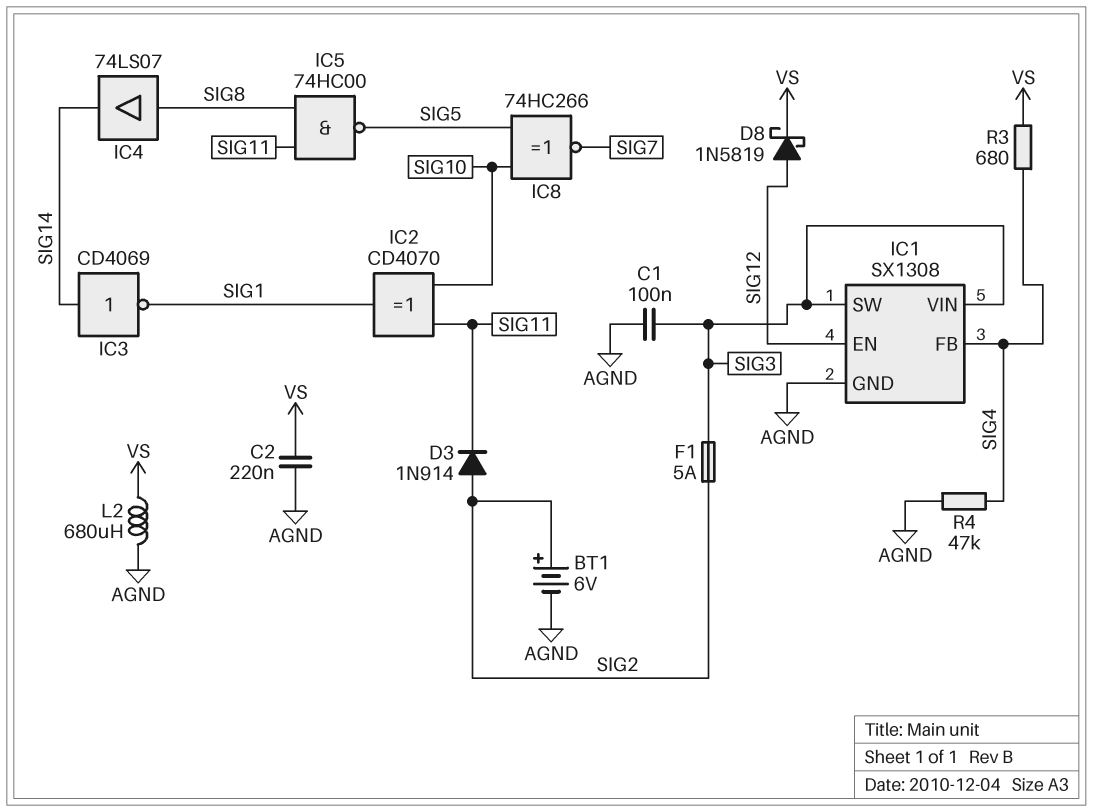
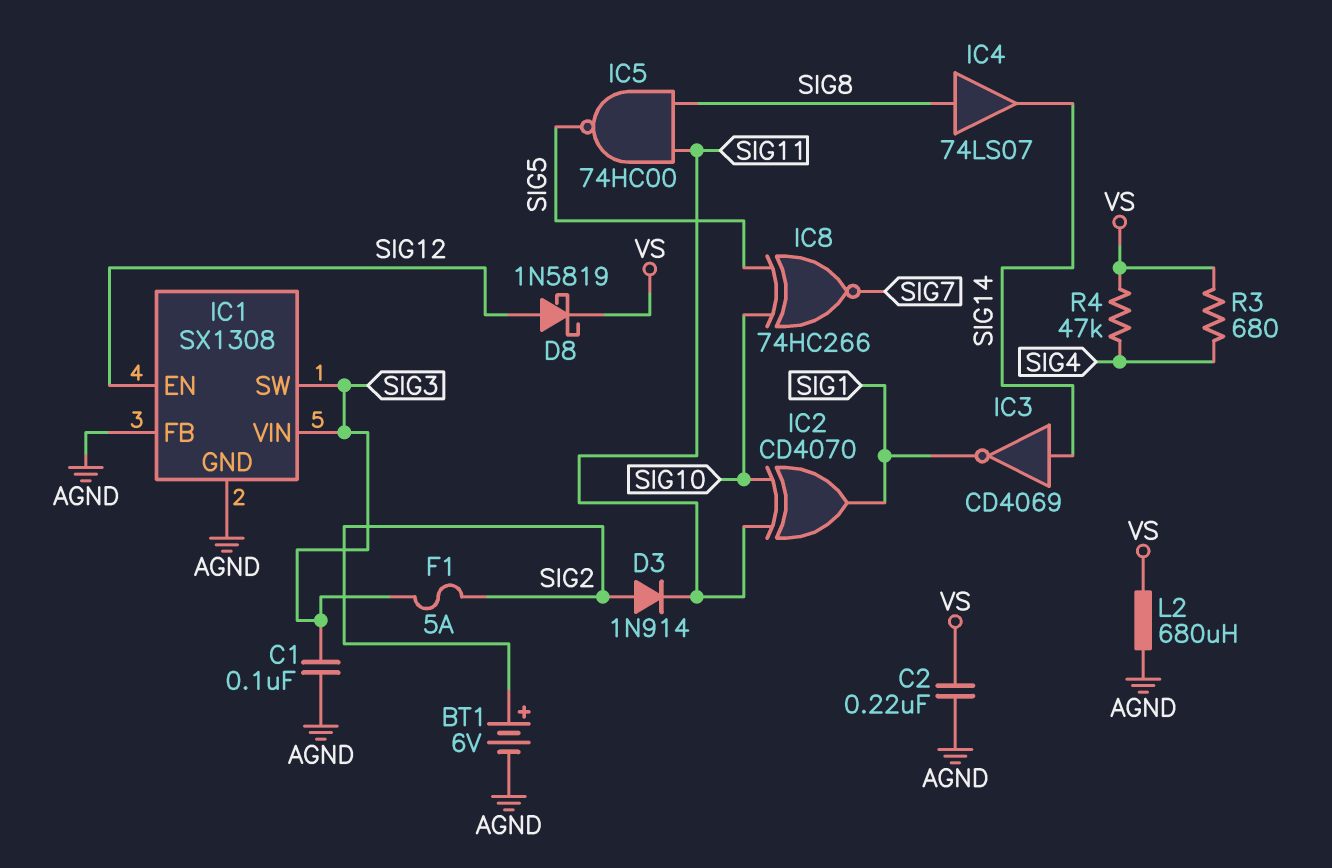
IC1 pin FB: SIG4 -> AGND
R4: 47k (AGND, SIG4) -> 47k (SIG4, VS)

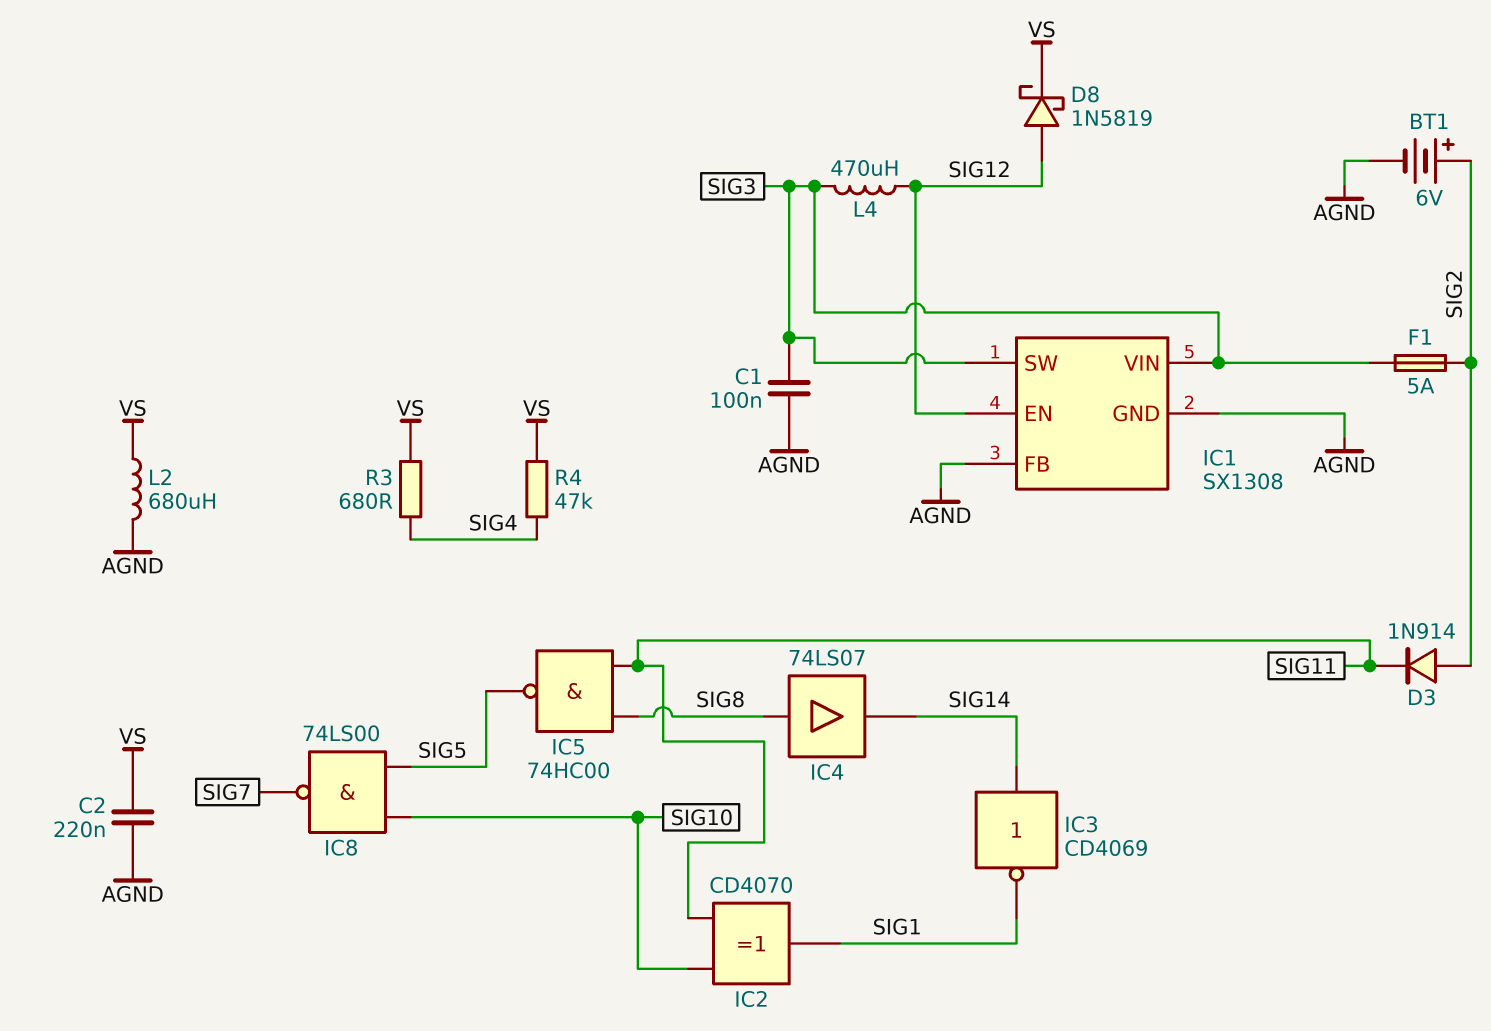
IC8: XNOR 74HC266 (in SIG5, in SIG10, out SIG7) -> NAND 74LS00 (in SIG5, in SIG10, out SIG7)
L4: none -> 470uH (SIG3, SIG12)

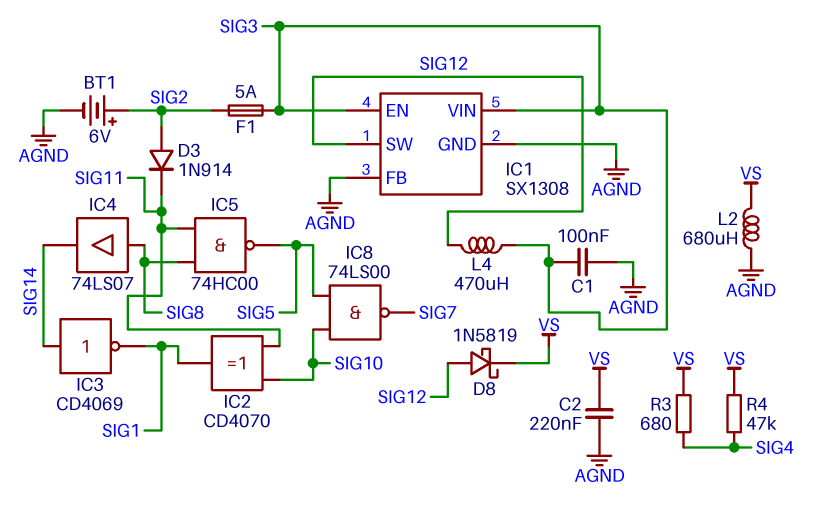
IC1 pin EN: SIG12 -> SIG3
IC1 pin SW: SIG3 -> SIG12

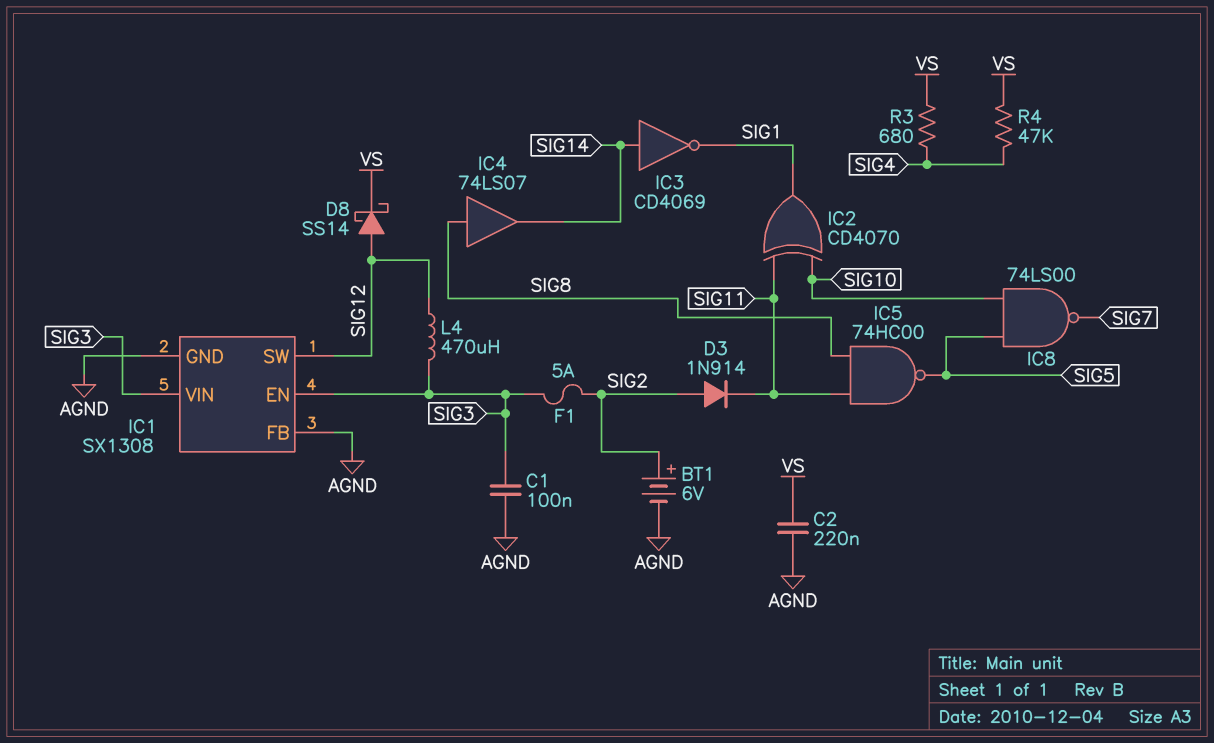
D8: schottky 1N5819 (A SIG12, K VS) -> schottky SS14 (A SIG12, K VS)
L2: 680uH (AGND, VS) -> none

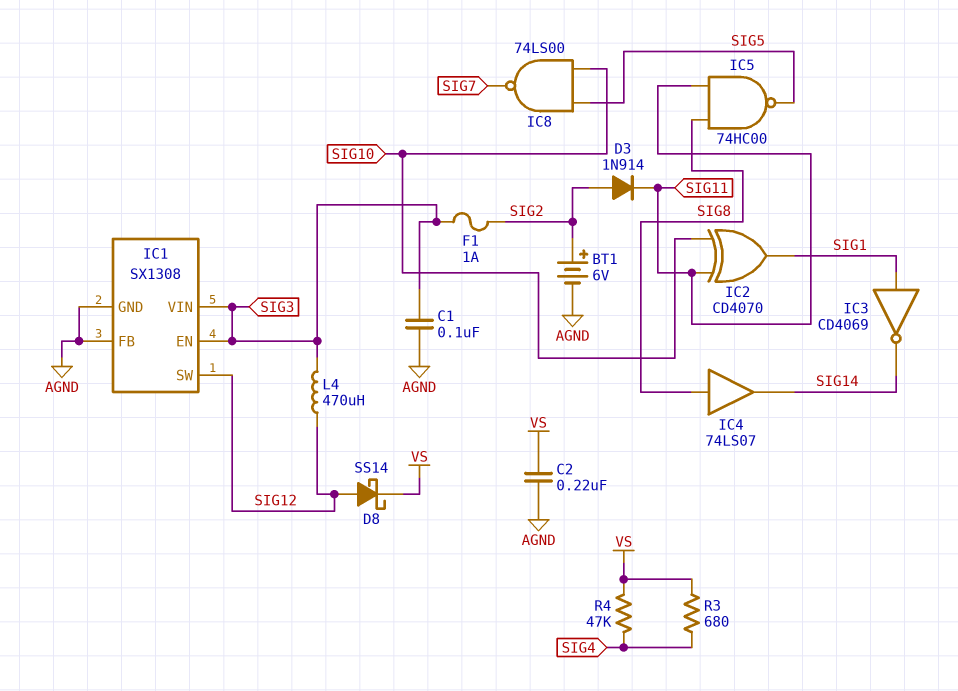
F1: 5A (SIG2, SIG3) -> 1A (SIG2, SIG3)
IC3: NOT CD4069 (in SIG14, out SIG1) -> NOT CD4069 (in SIG1, out SIG14)

